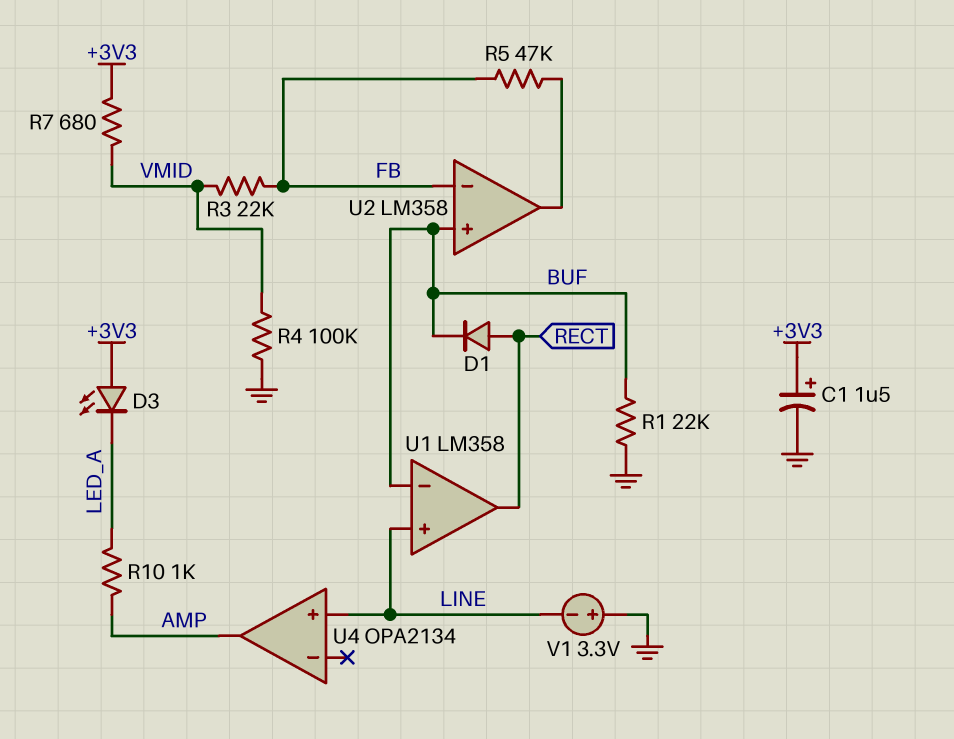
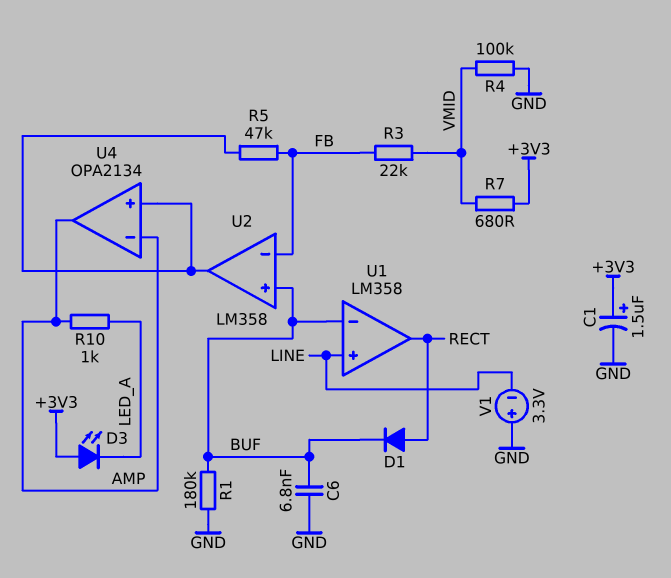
C6: none -> 6.8nF (BUF, GND)
R1: 22k (BUF, GND) -> 180k (BUF, GND)
U4 pin in+: LINE -> U2/out
U4 pin in-: none -> AMP

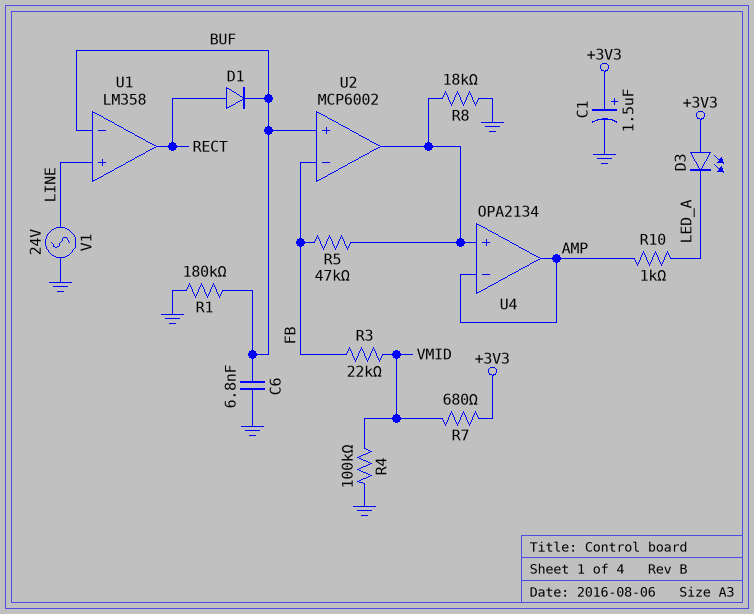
R8: none -> 18k (GND, U2/out)
U2: LM358 -> MCP6002
V1: 3.3V (plus GND, minus LINE) -> AC 24V (GND, LINE)

